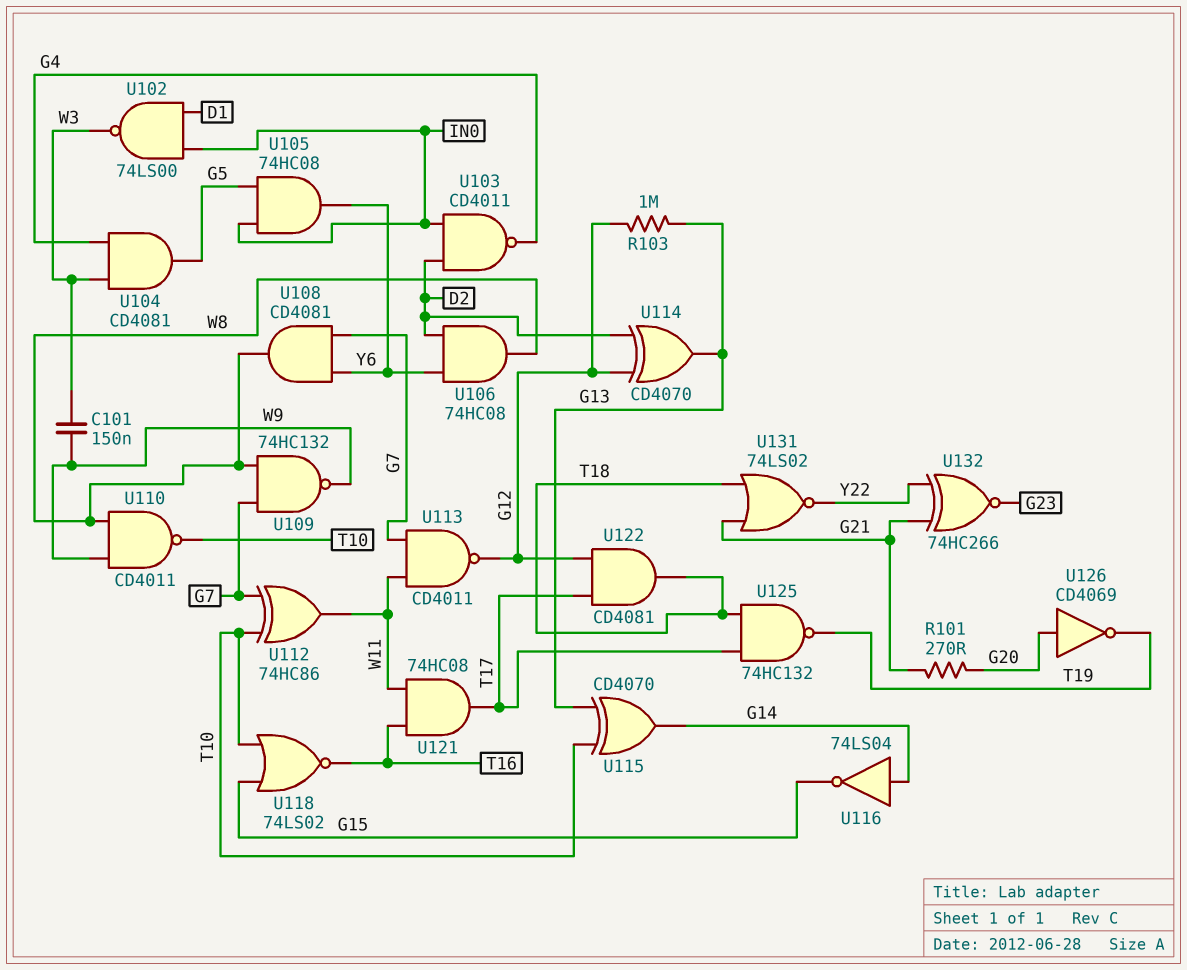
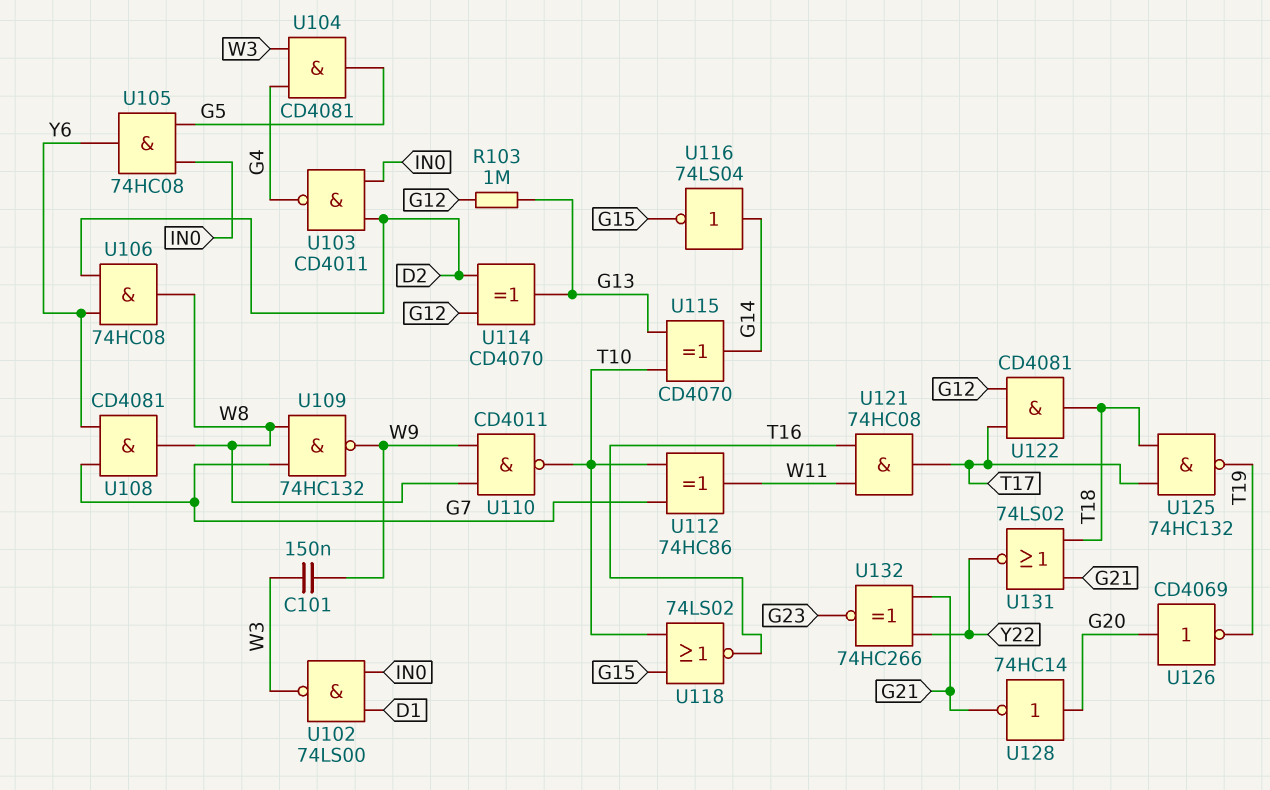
R101: 270 (G20, G21) -> none
U113: NAND CD4011 (in G7, in W11, out G12) -> none
U128: none -> NOT 74HC14 (in G20, out G21)

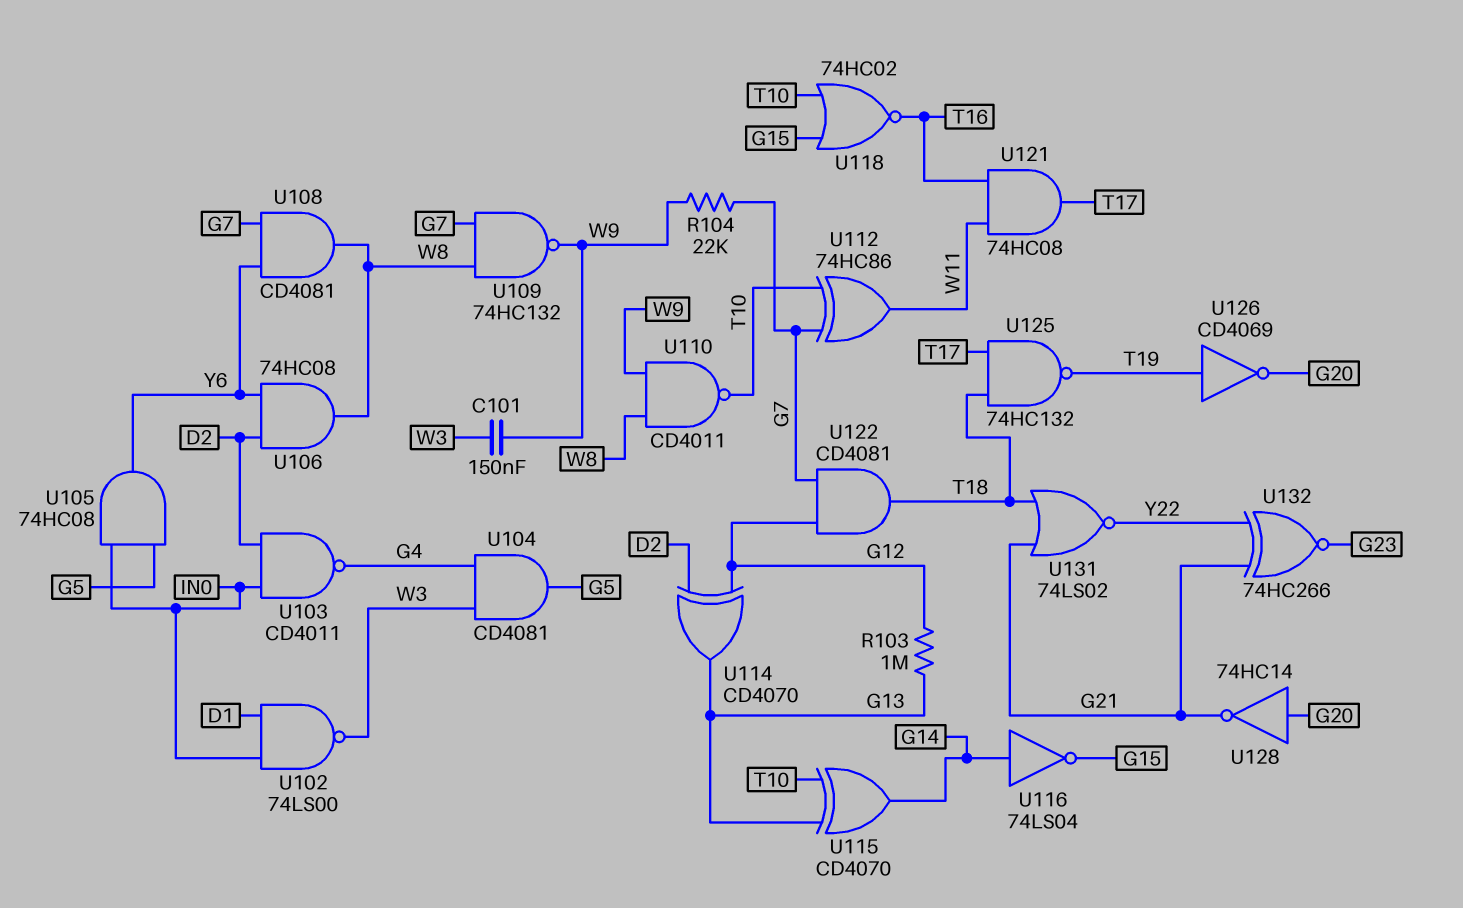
R104: none -> 22k (G7, W9)
U118: NOR 74LS02 (in G15, in T10, out T16) -> NOR 74HC02 (in G15, in T10, out T16)
U122: AND CD4081 (in G12, in T17, out T18) -> AND CD4081 (in G7, in G12, out T18)
U126: NOT CD4069 (in G20, out T19) -> NOT CD4069 (in T19, out G20)

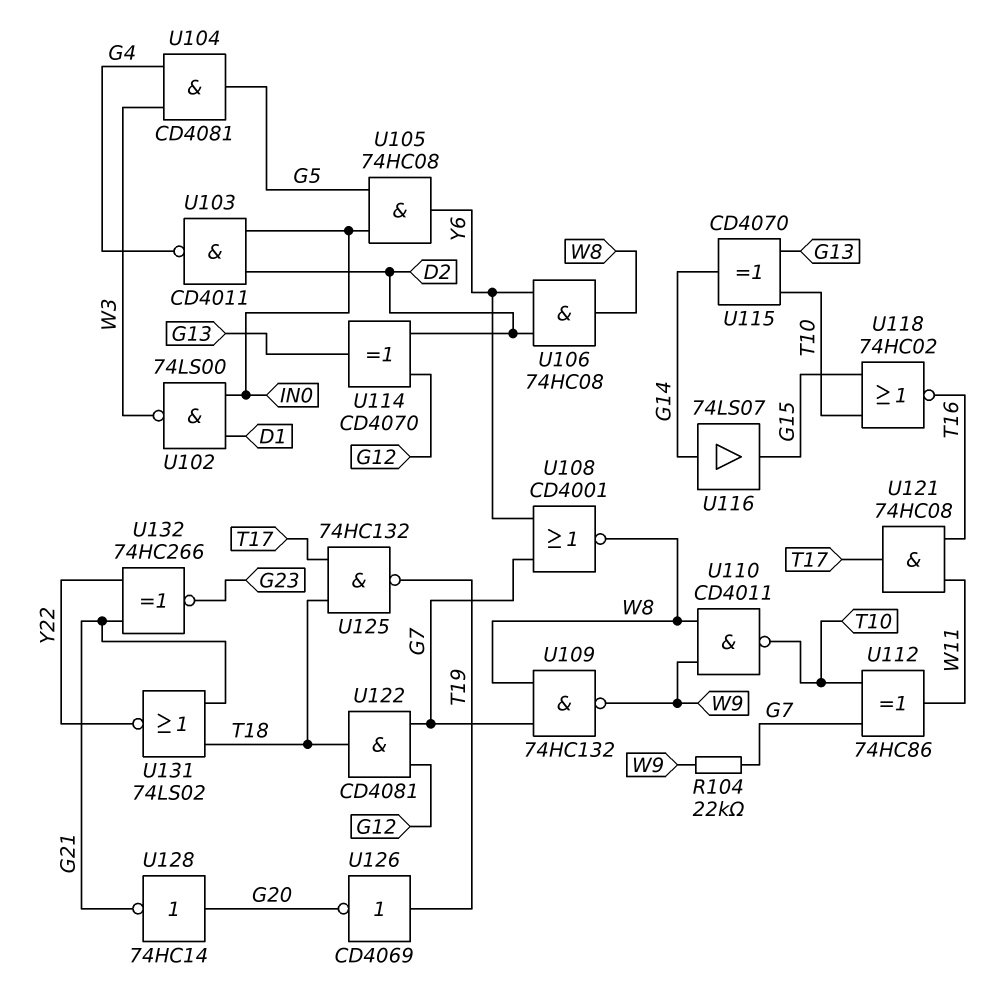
C101: 150nF (W3, W9) -> none
R103: 1M (G12, G13) -> none
U108: AND CD4081 (in G7, in Y6, out W8) -> NOR CD4001 (in G7, in Y6, out W8)
U116: NOT 74LS04 (in G14, out G15) -> buffer 74LS07 (in G14, out G15)

